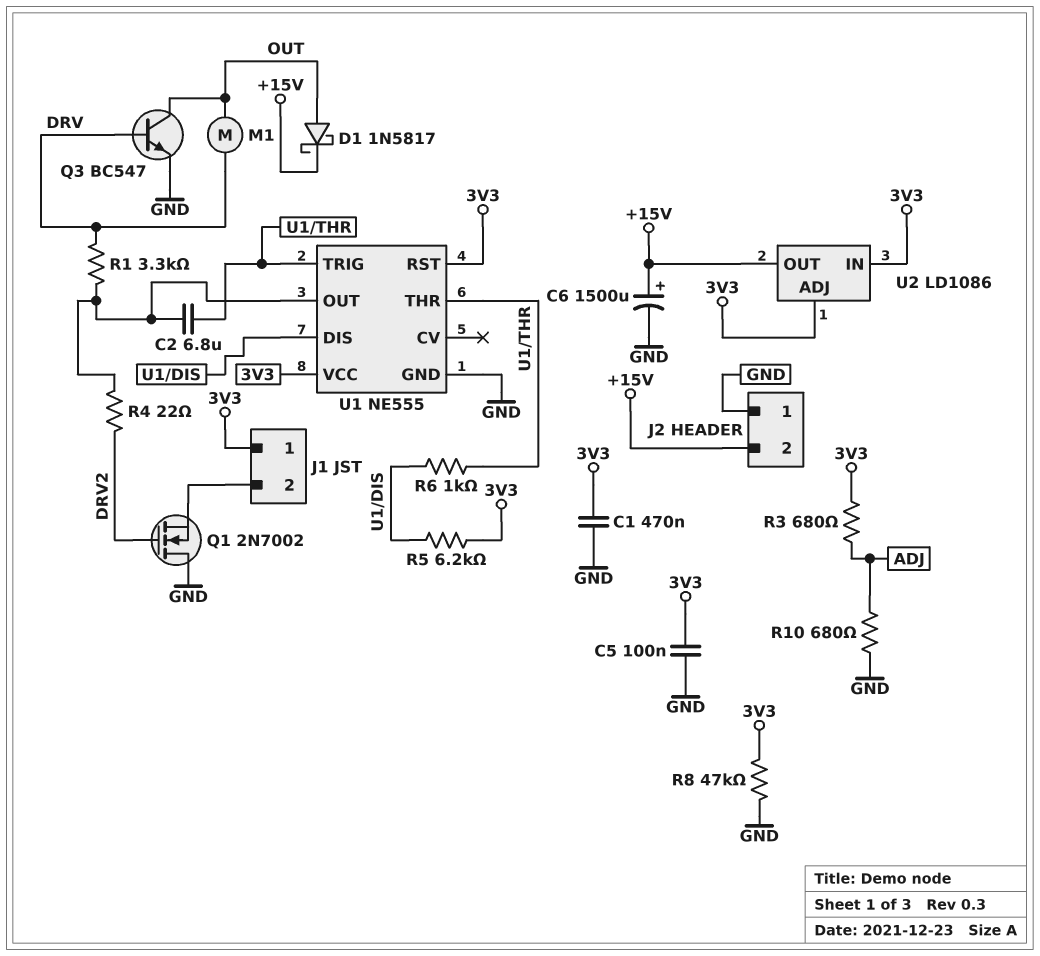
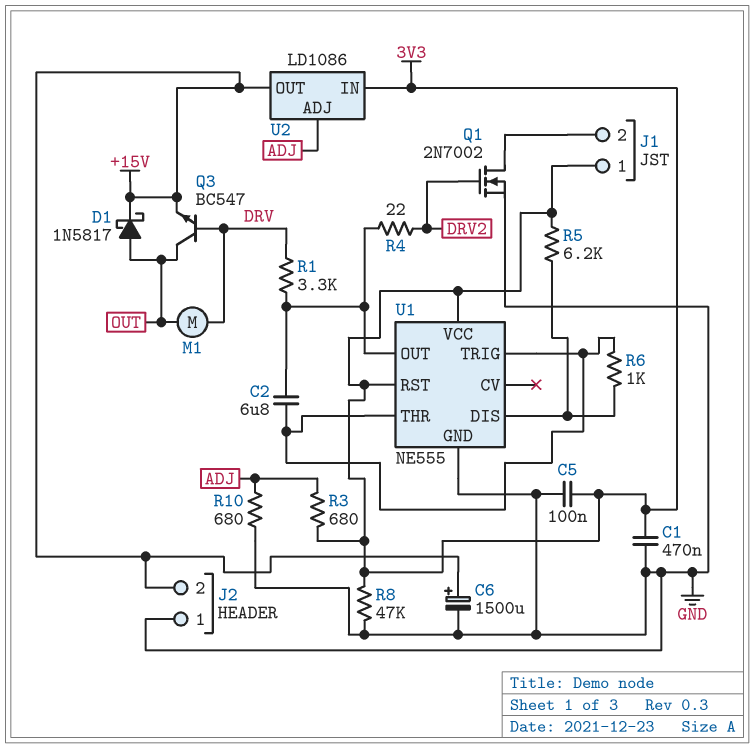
Q1: NMOS 2N7002 (G DRV2, D GND, S J1/2) -> NMOS 2N7002 (G DRV2, D J1/2, S GND)
Q3: NPN BC547 (B DRV, C OUT, E GND) -> NPN BC547 (B DRV, C OUT, E +15V)
U2 pin ADJ: 3V3 -> ADJ

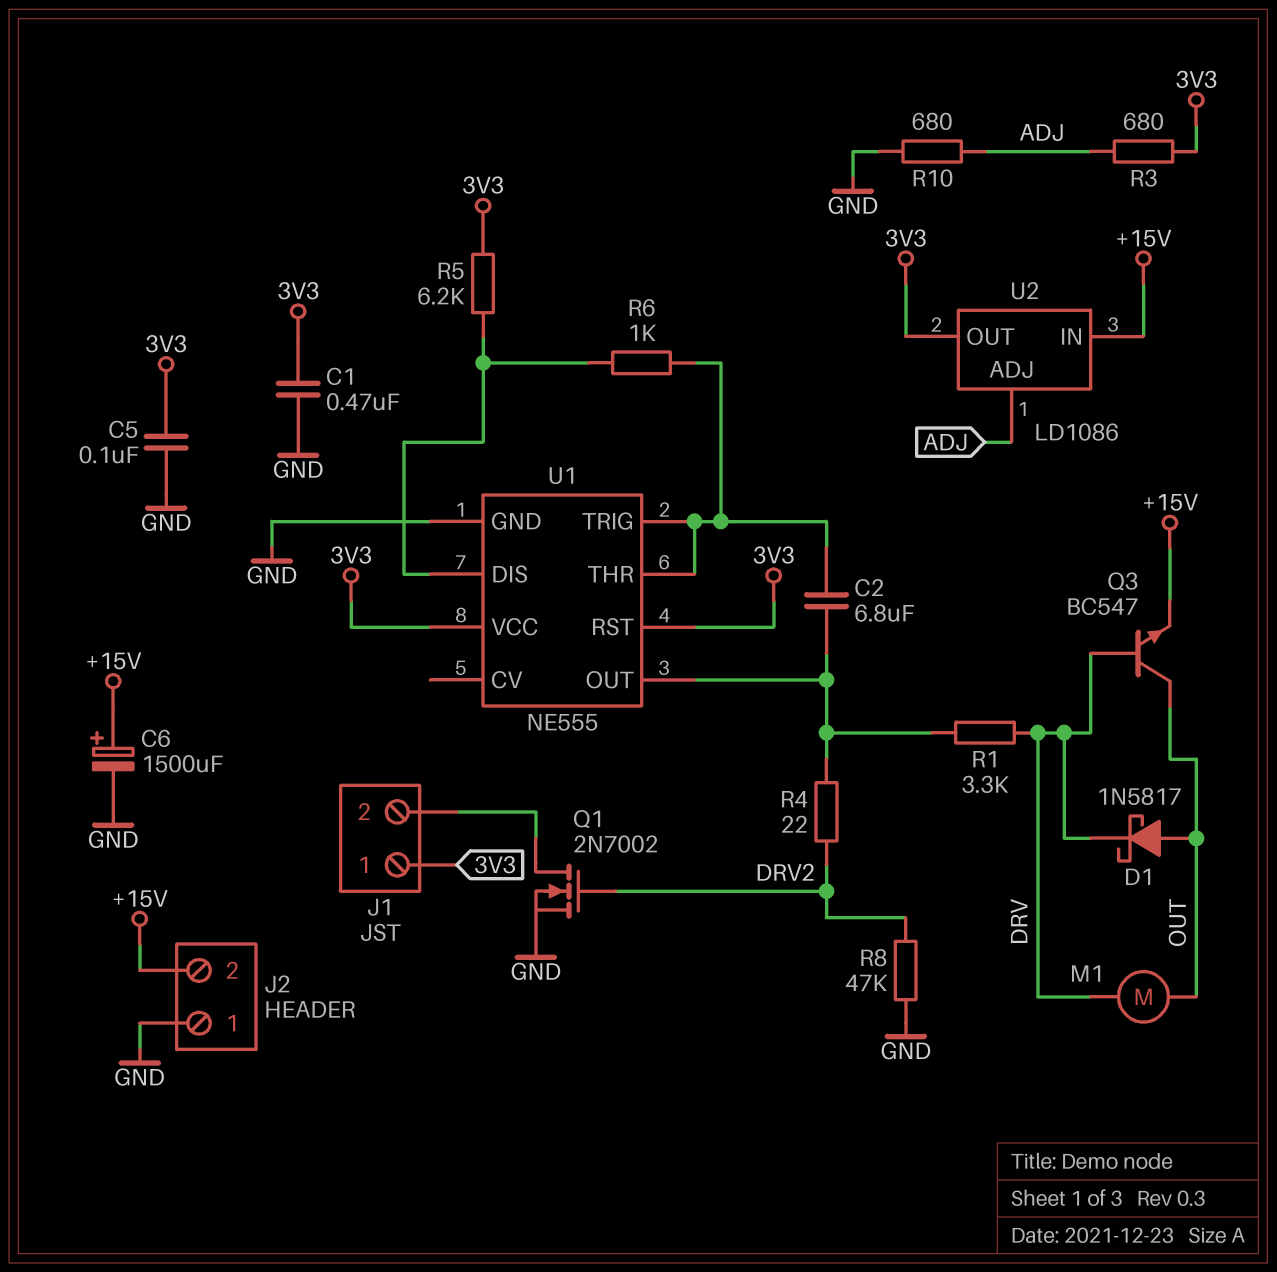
D1: schottky 1N5817 (A OUT, K +15V) -> schottky 1N5817 (A OUT, K DRV)
R8: 47k (3V3, GND) -> 47k (DRV2, GND)
U2 pin IN: 3V3 -> +15V
U2 pin OUT: +15V -> 3V3

